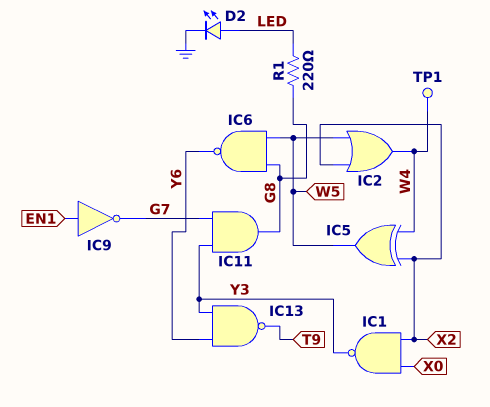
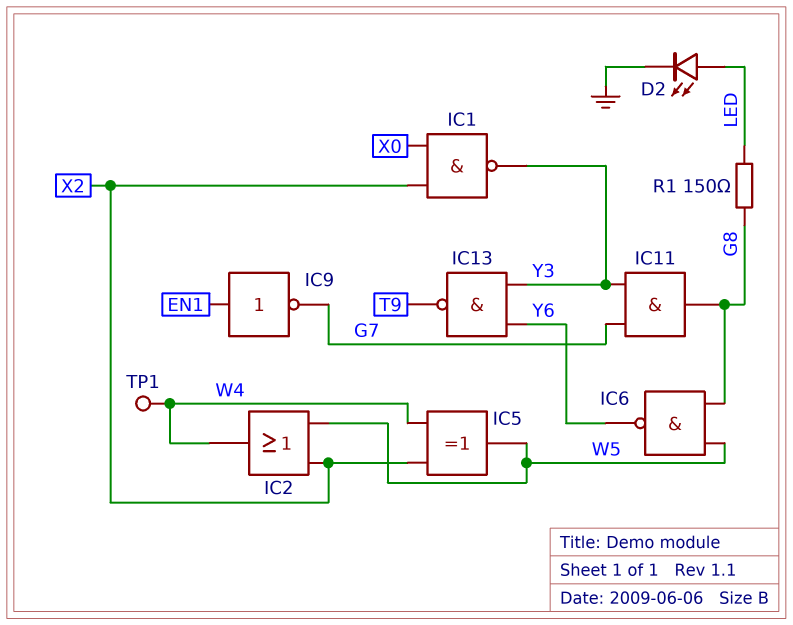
R1: 220 (G8, LED) -> 150 (G8, LED)

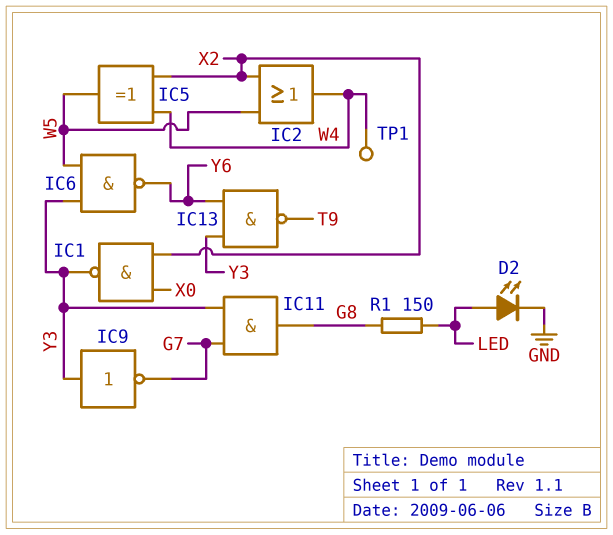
IC6: NAND (in G8, in W5, out Y6) -> NAND (in W5, in Y3, out Y6)
IC9: NOT (in EN1, out G7) -> NOT (in Y3, out G7)

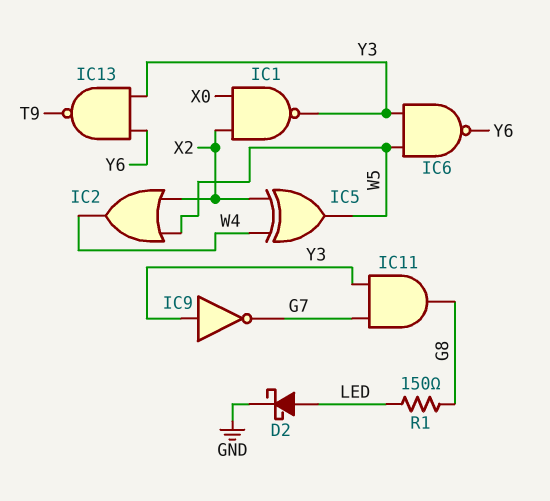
D2: LED (A LED, K GND) -> schottky (A LED, K GND)
TP1: test point (W4) -> none

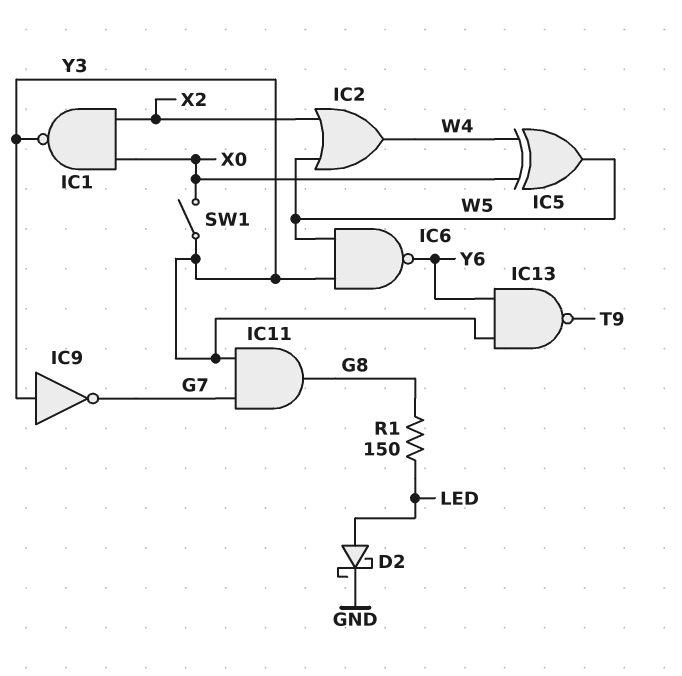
IC5: XOR (in W4, in X2, out W5) -> XOR (in W4, in X0, out W5)
SW1: none -> switch (X0, Y3)

